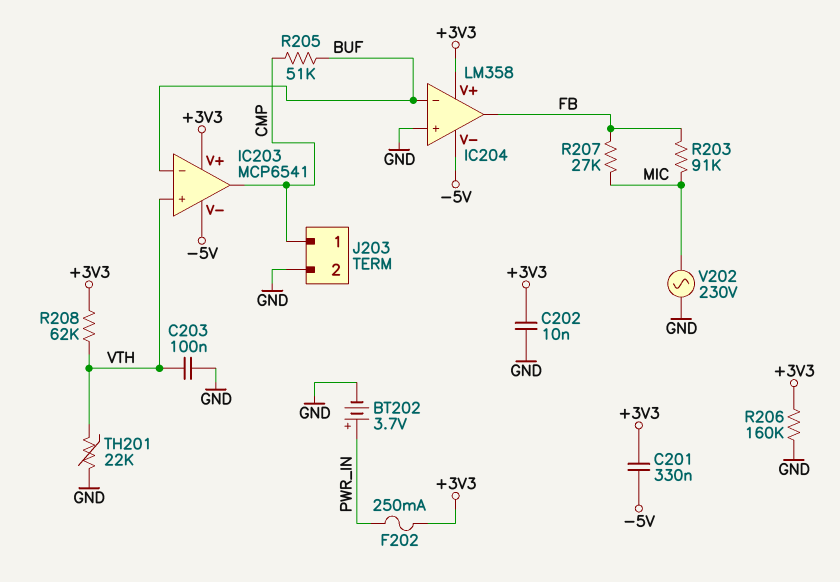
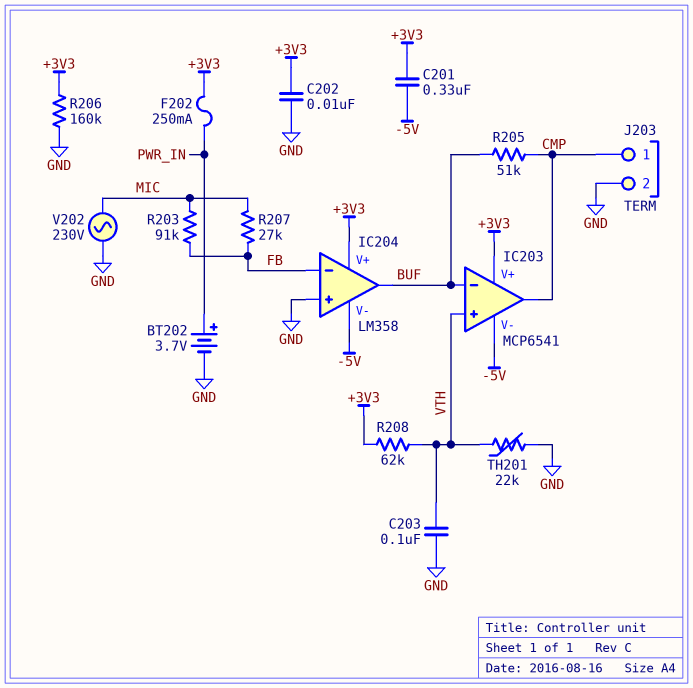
IC204 pin in-: BUF -> FB
IC204 pin out: FB -> BUF

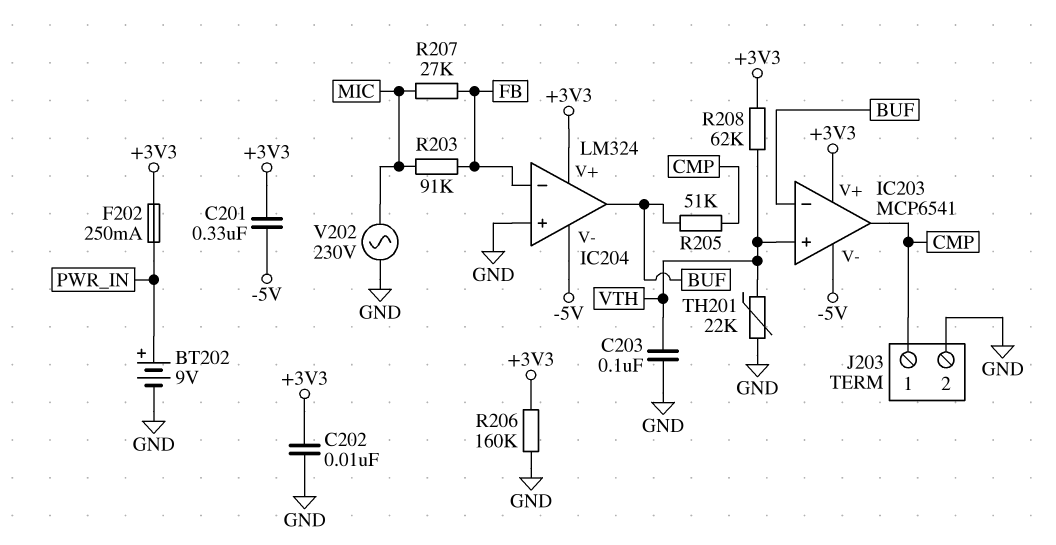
BT202: 3.7V (plus PWR_IN, minus GND) -> 9V (plus PWR_IN, minus GND)
IC204: LM358 -> LM324

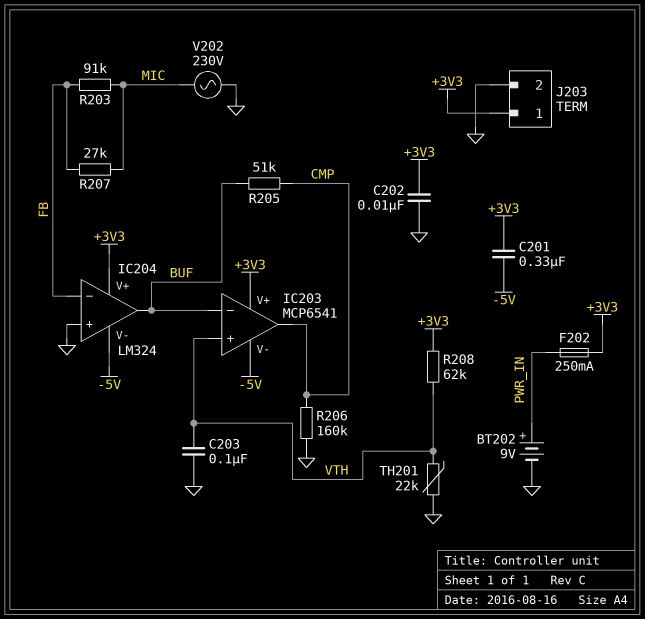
J203 pin 1: CMP -> +3V3
R206: 160k (+3V3, GND) -> 160k (CMP, GND)

